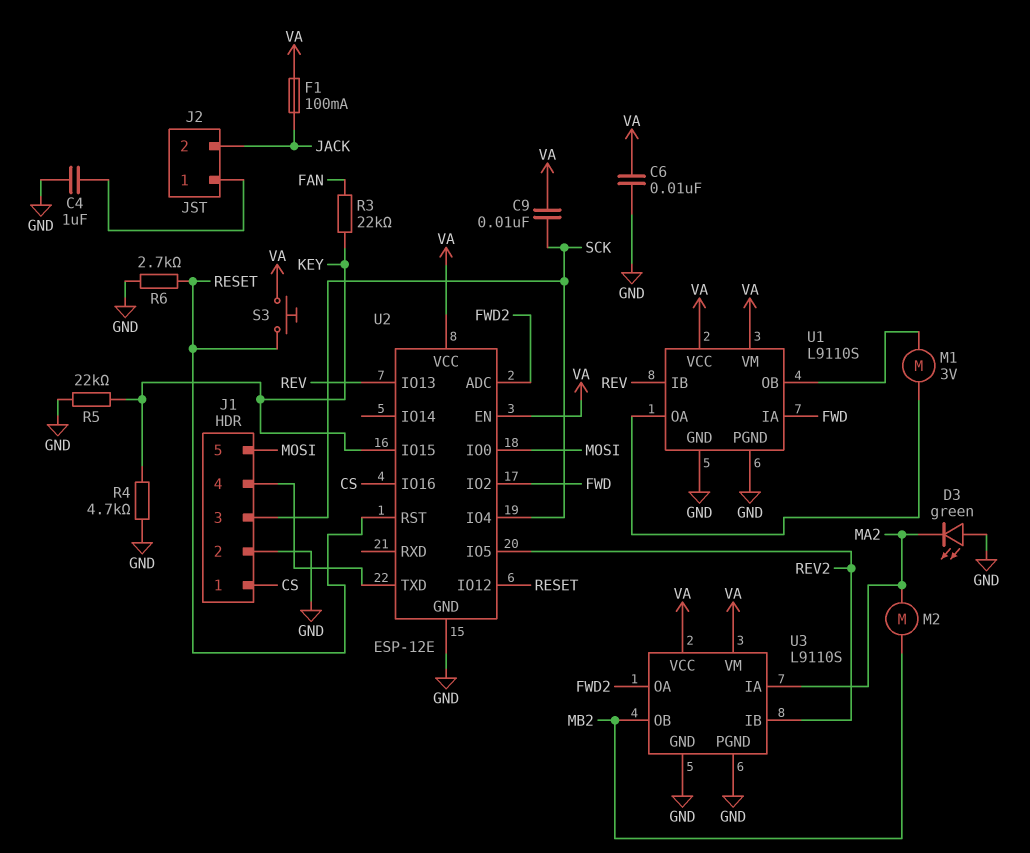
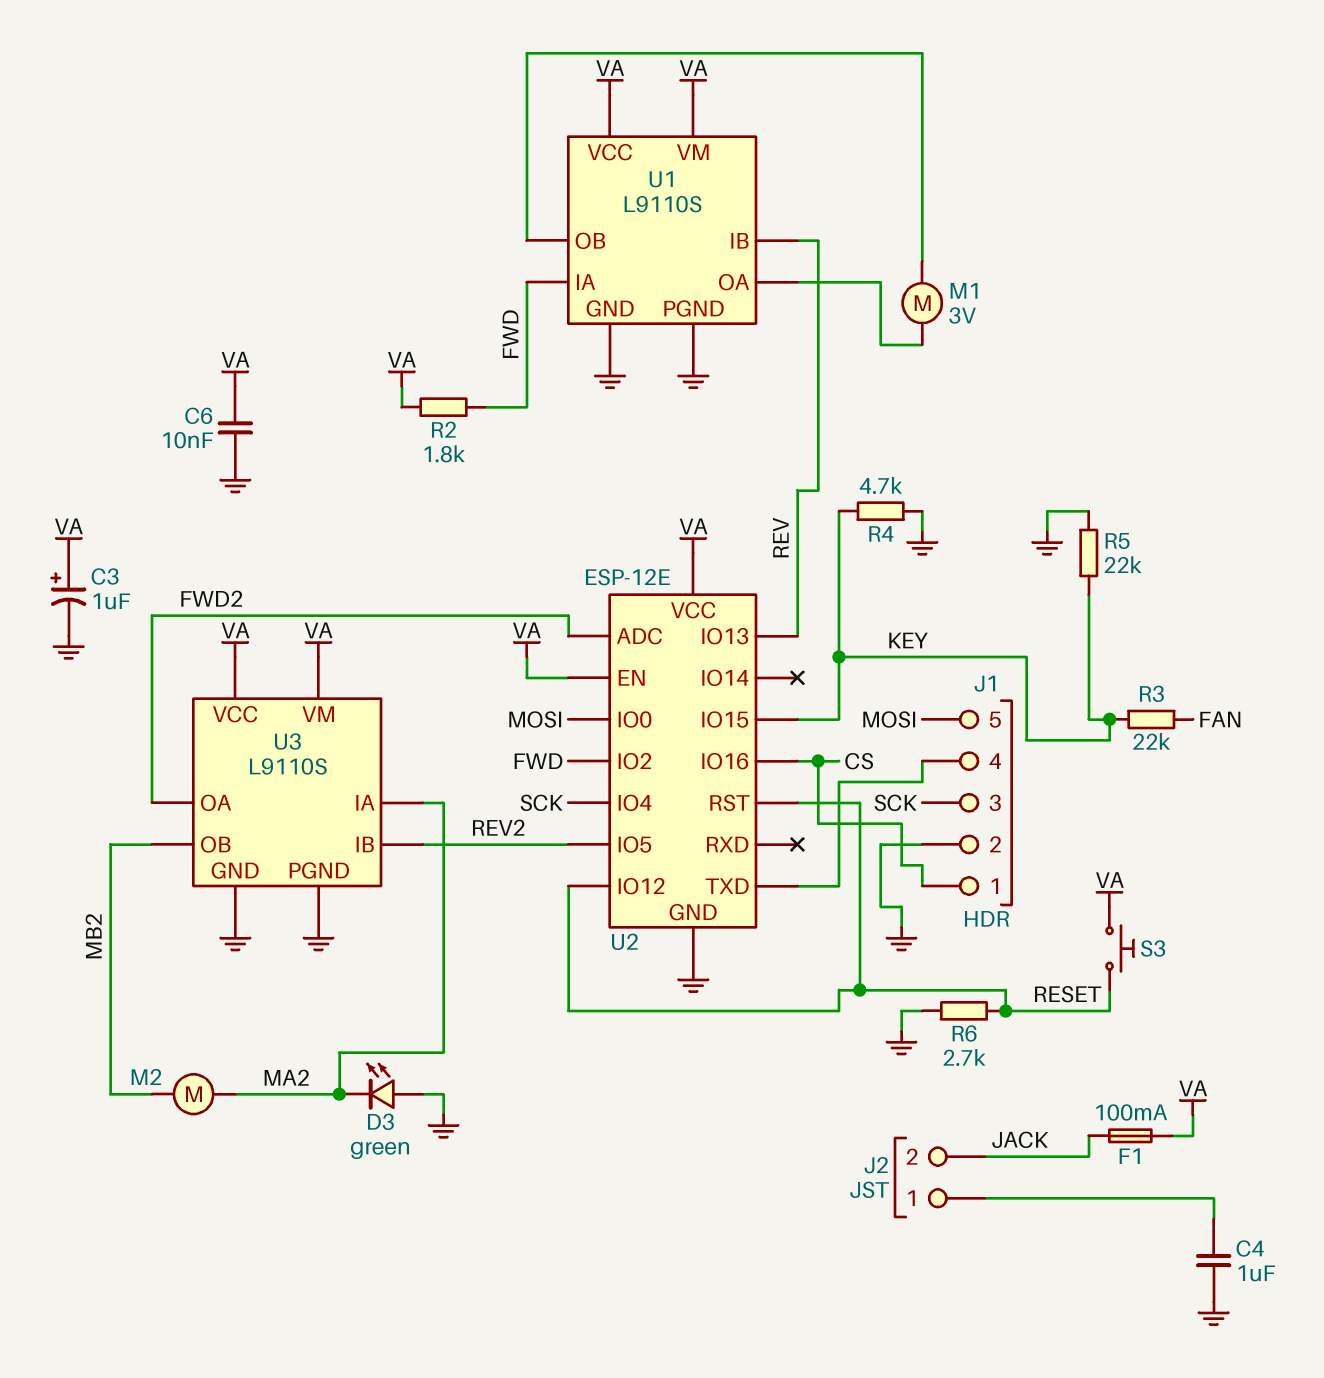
C3: none -> 1uF (plus VA, minus GND)
C9: 10nF (SCK, VA) -> none
R2: none -> 1.8k (FWD, VA)

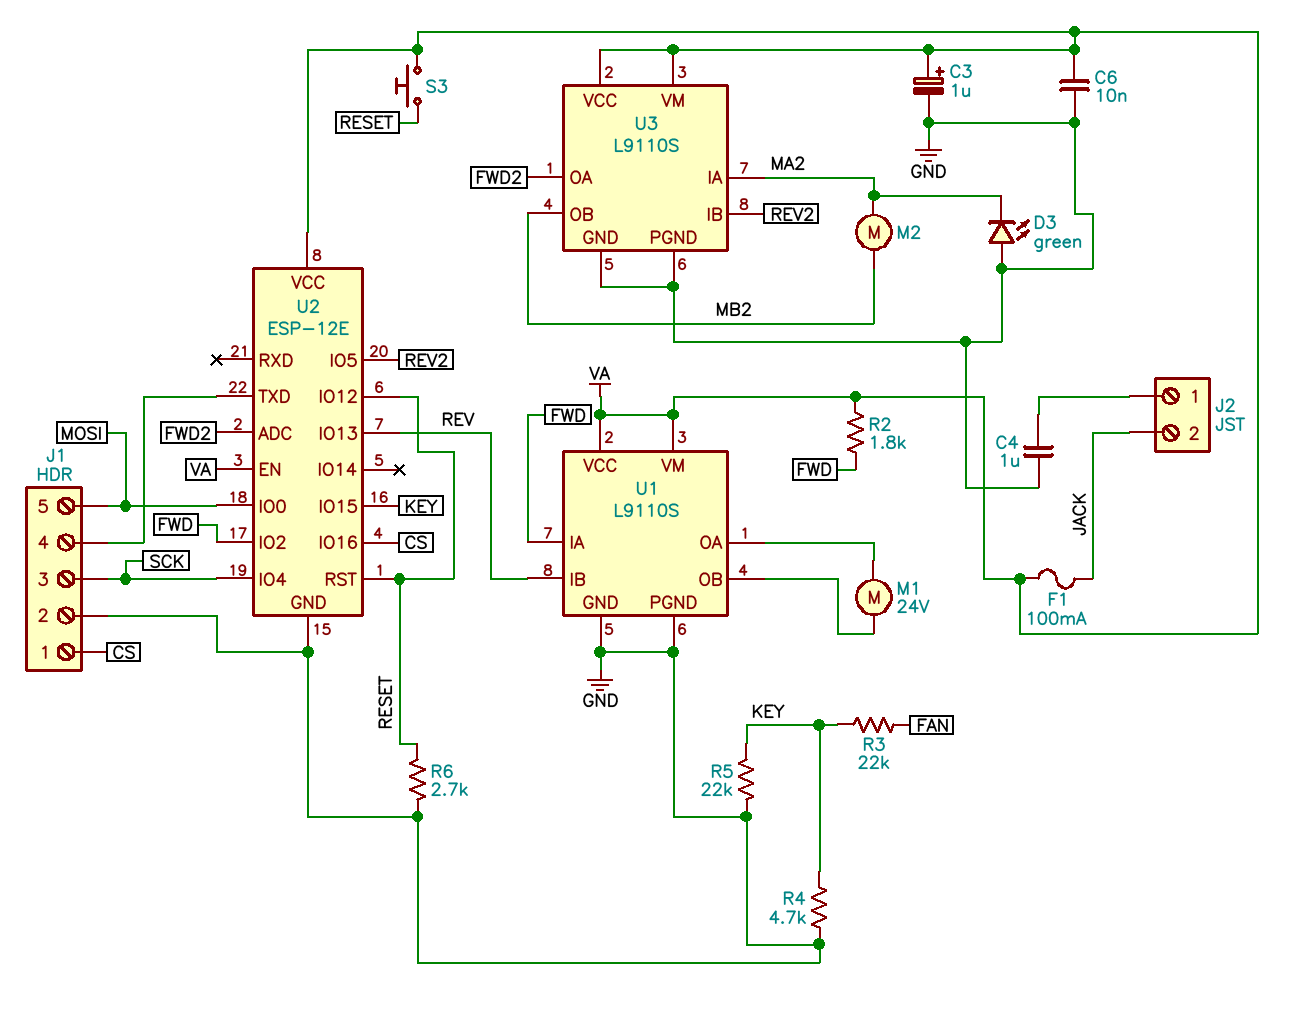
M1: motor 3V (U1/OA, U1/OB) -> motor 24V (U1/OA, U1/OB)

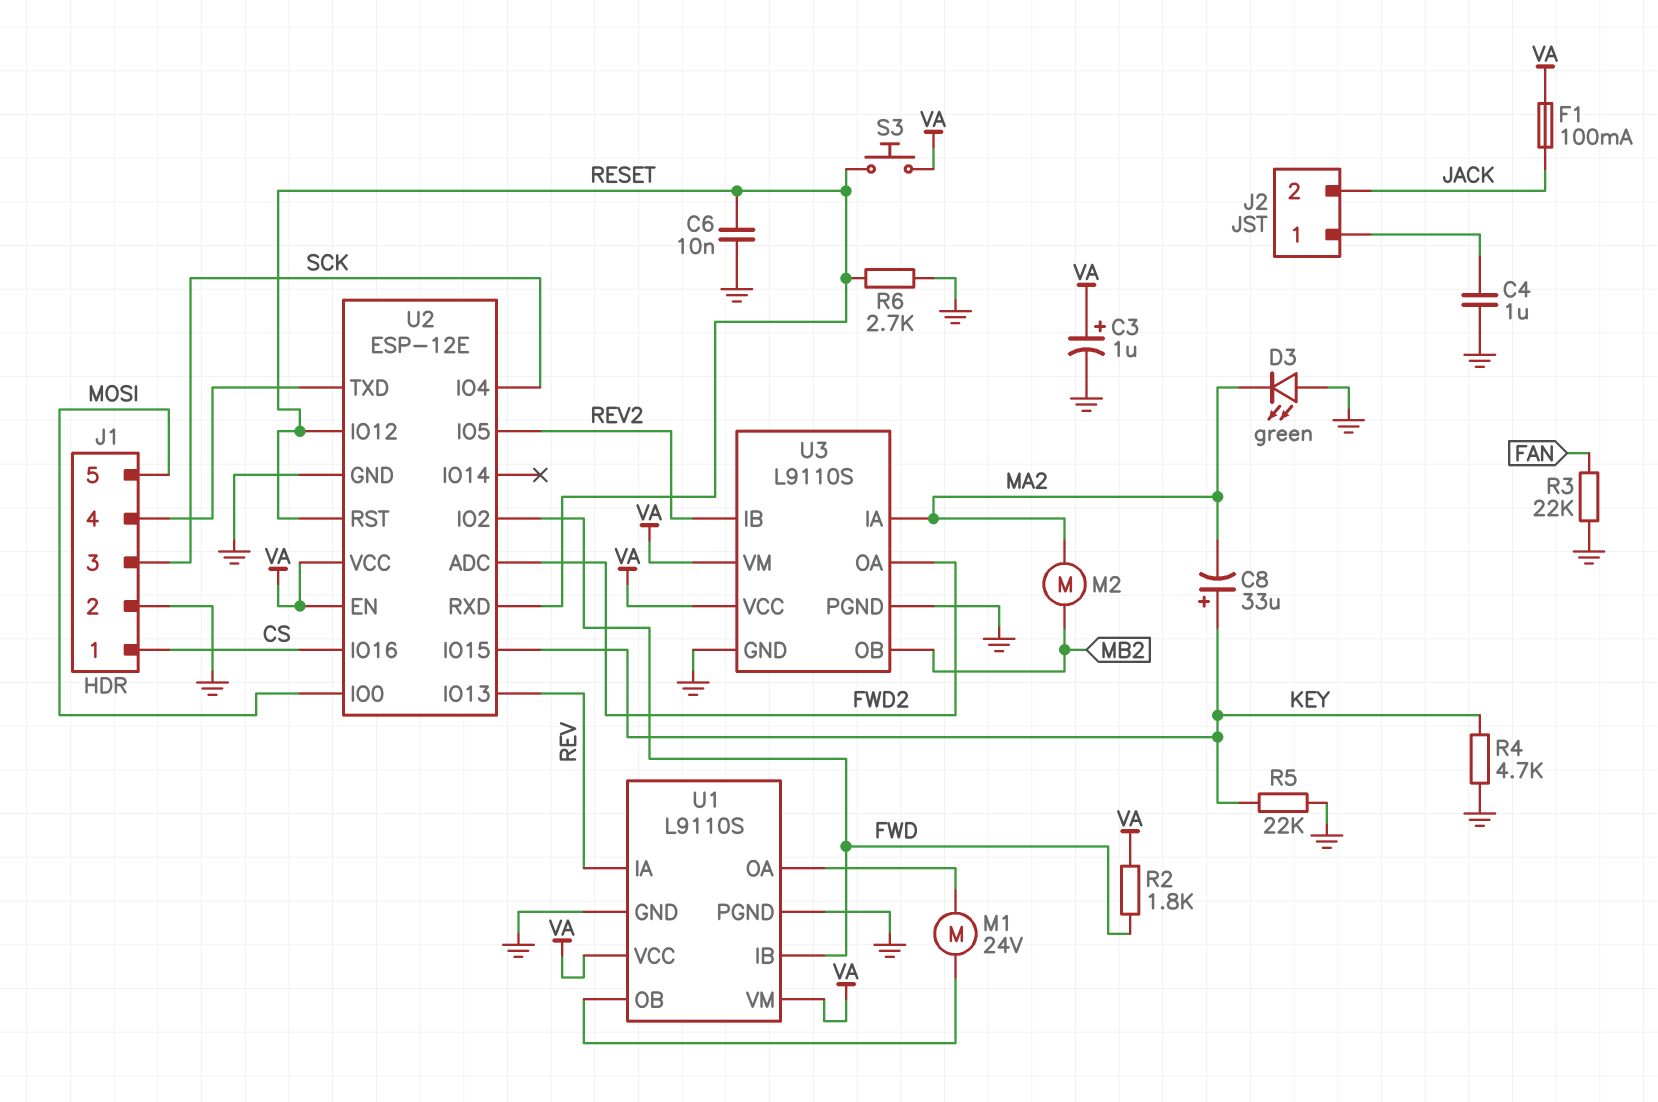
C6: 10nF (GND, VA) -> 10nF (GND, RESET)
C8: none -> 33uF (plus KEY, minus MA2)
R3: 22k (FAN, KEY) -> 22k (FAN, GND)
U1 pin IA: FWD -> REV
U1 pin IB: REV -> FWD
U2 pin RXD: none -> RESET

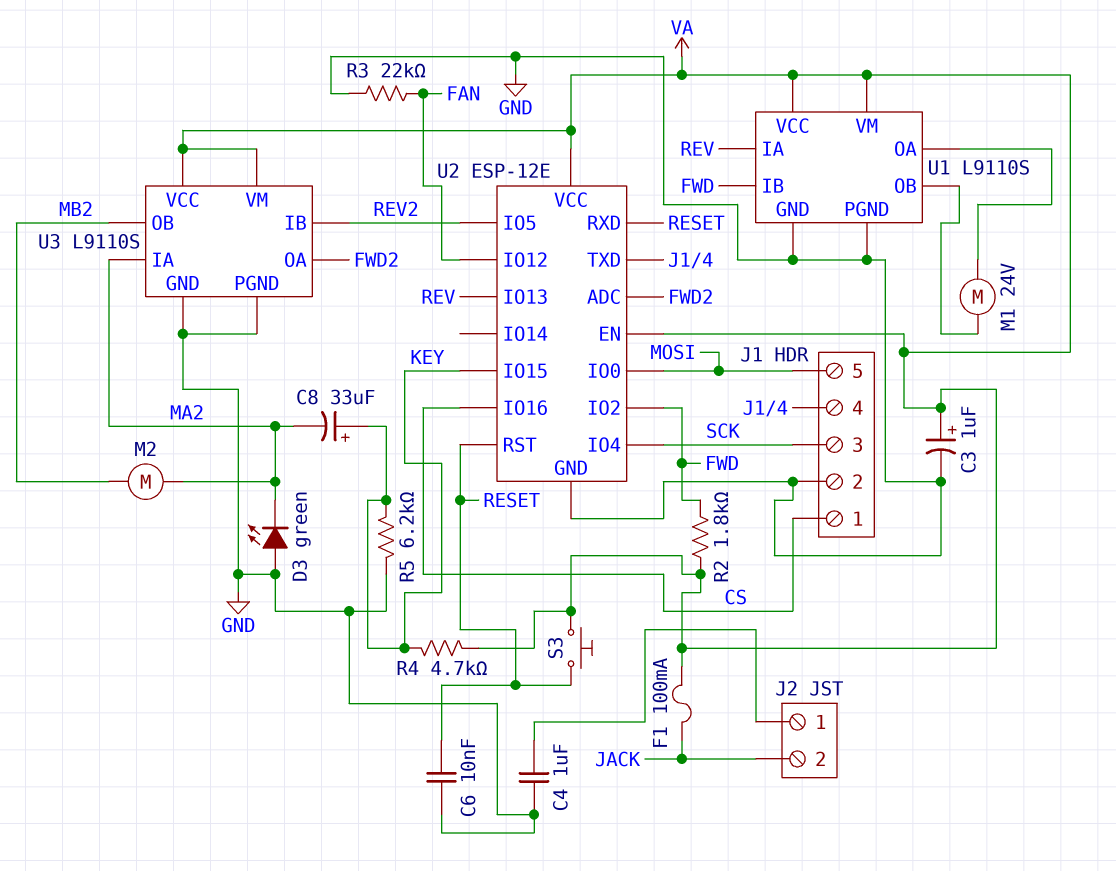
R4: 4.7k (GND, KEY) -> 4.7k (KEY, VA)
R5: 22k (GND, KEY) -> 6.2k (GND, KEY)
R6: 2.7k (GND, RESET) -> none
U2 pin IO12: RESET -> FAN

